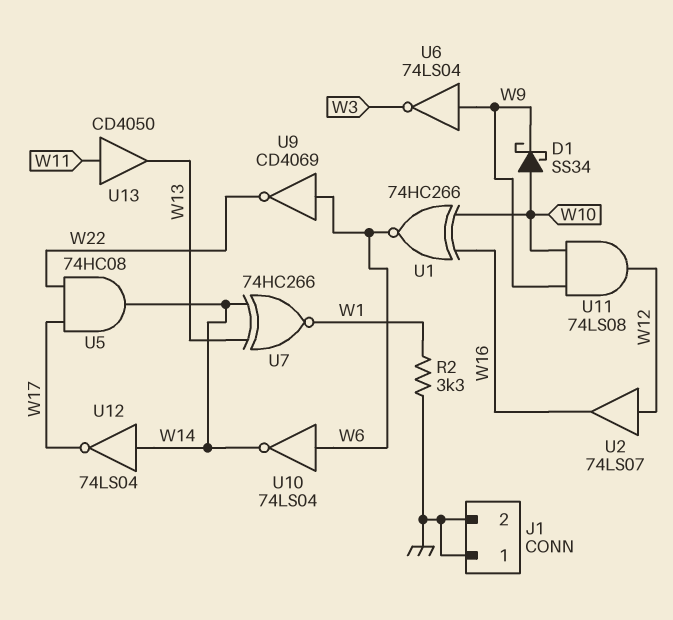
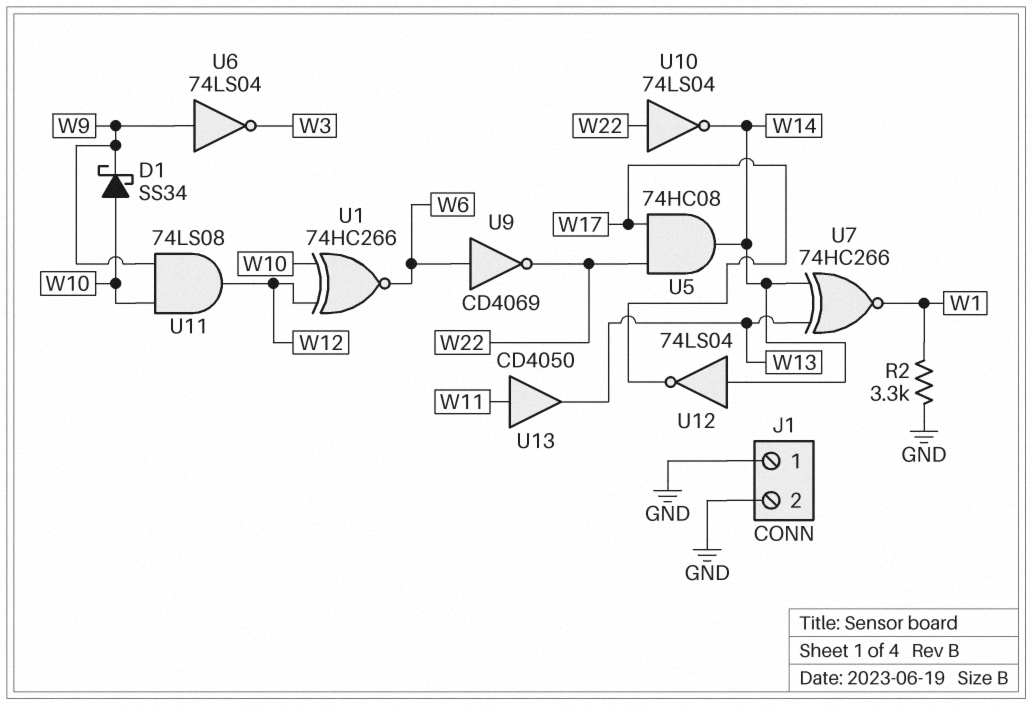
U1: XNOR 74HC266 (in W10, in W16, out W6) -> XNOR 74HC266 (in W10, in W12, out W6)
U2: buffer 74LS07 (in W12, out W16) -> none
U10: NOT 74LS04 (in W6, out W14) -> NOT 74LS04 (in W22, out W14)

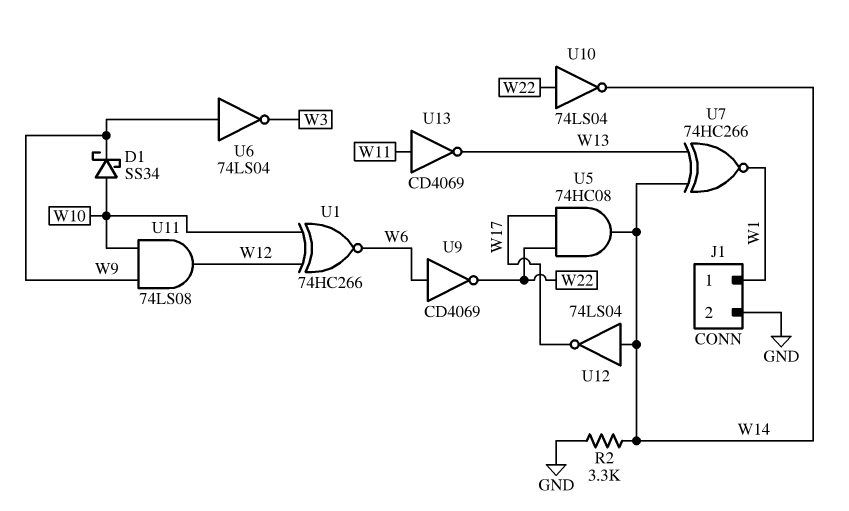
J1 pin 1: GND -> W1
R2: 3.3k (GND, W1) -> 3.3k (GND, W14)
U13: buffer CD4050 (in W11, out W13) -> NOT CD4069 (in W11, out W13)

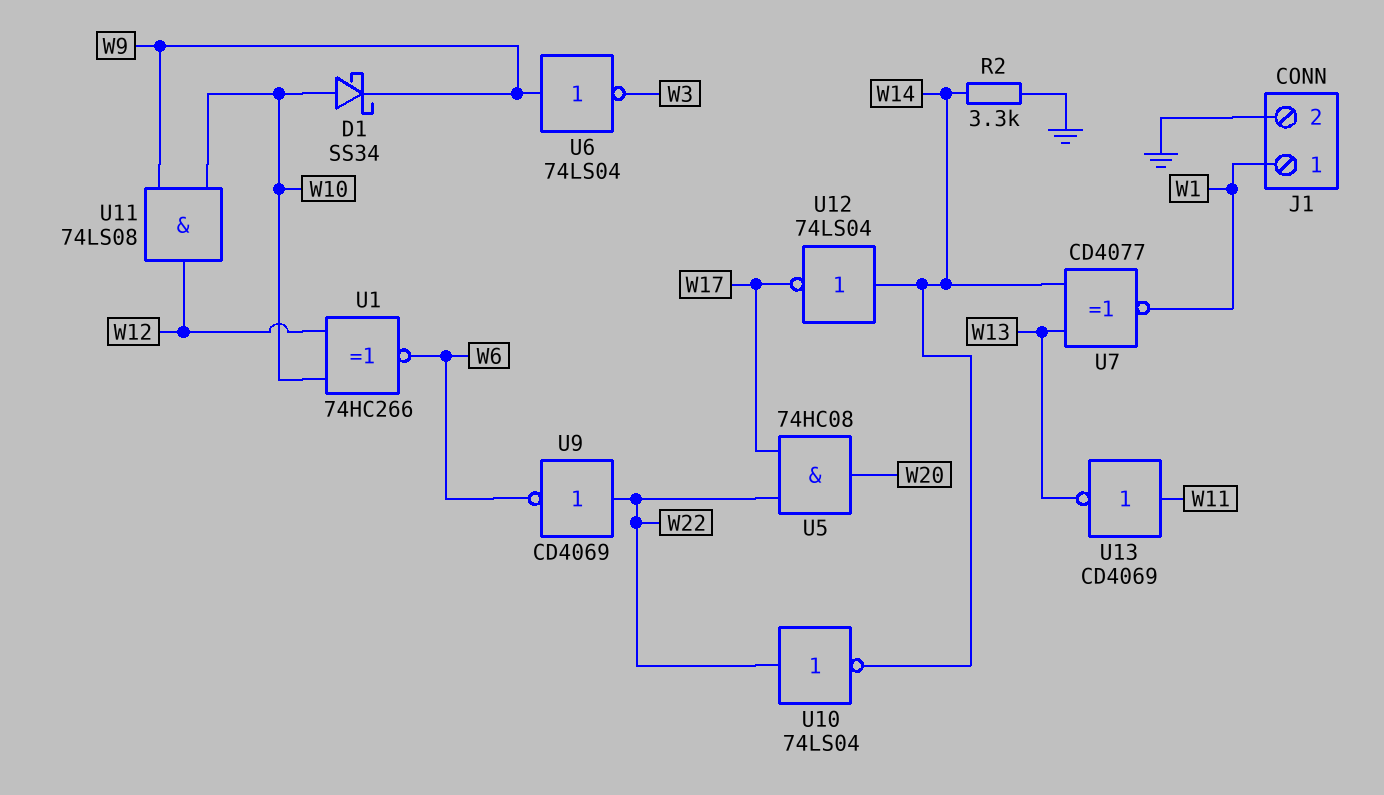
U5: AND 74HC08 (in W17, in W22, out W14) -> AND 74HC08 (in W17, in W22, out W20)
U7: XNOR 74HC266 (in W13, in W14, out W1) -> XNOR CD4077 (in W13, in W14, out W1)
U9: NOT CD4069 (in W6, out W22) -> NOT CD4069 (in W22, out W6)

